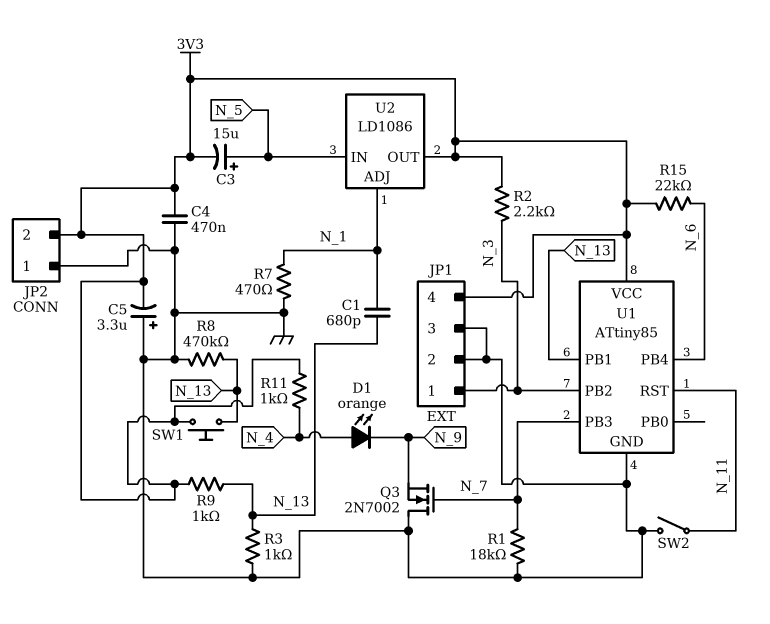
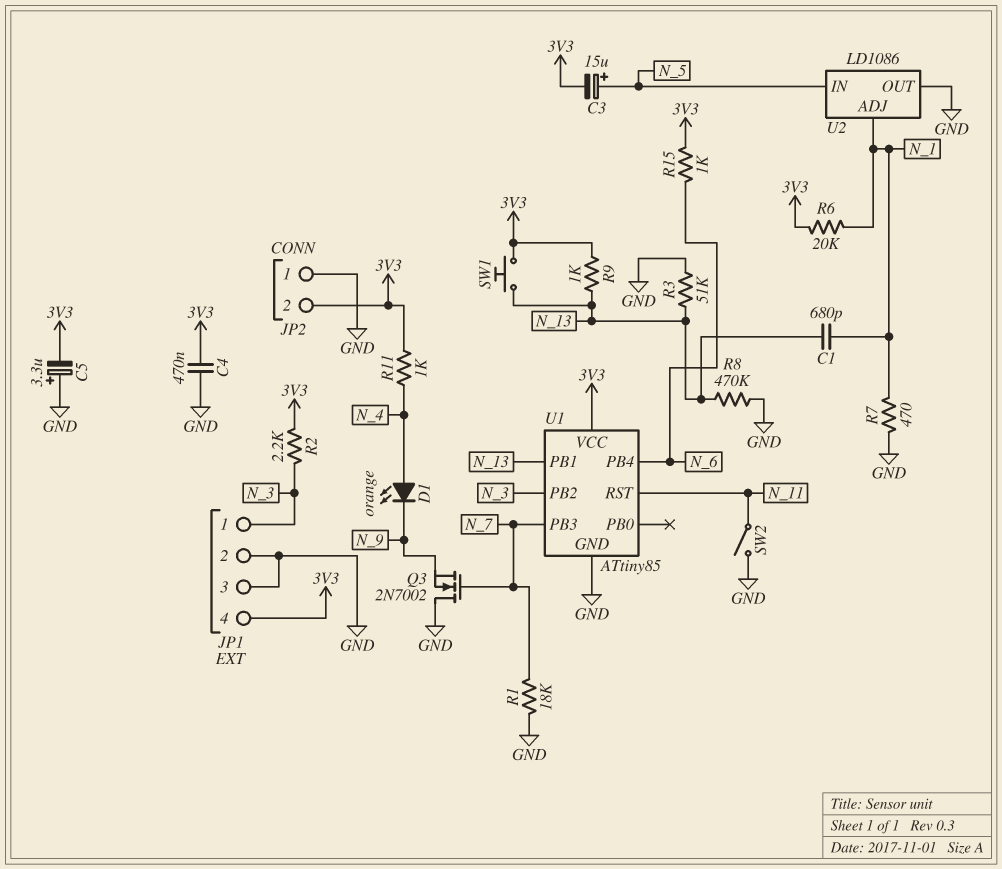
R3: 1k (GND, N_13) -> 51k (GND, N_13)
R6: none -> 20k (3V3, N_1)
R15: 22k (3V3, N_6) -> 1k (3V3, N_6)
U2 pin OUT: 3V3 -> GND

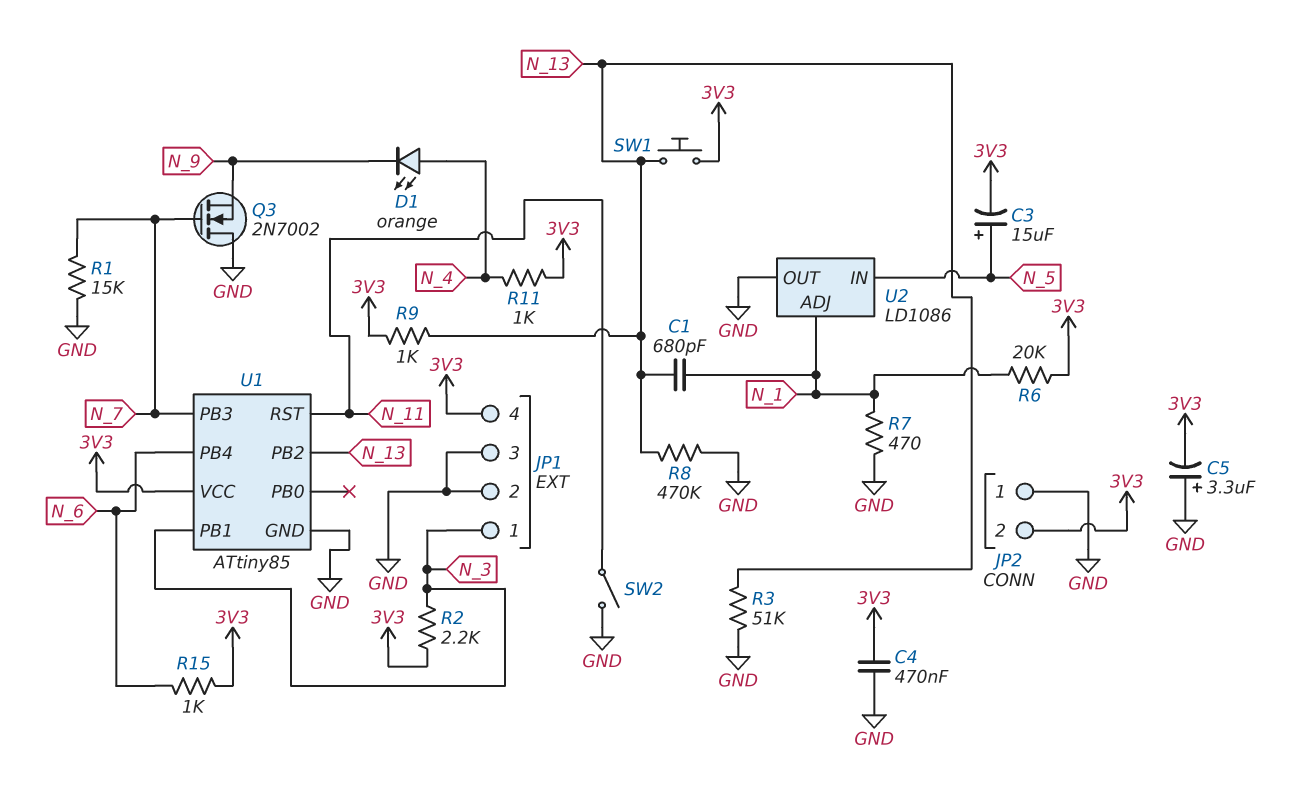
R1: 18k (GND, N_7) -> 15k (GND, N_7)
U1 pin PB1: N_13 -> N_3
U1 pin PB2: N_3 -> N_13

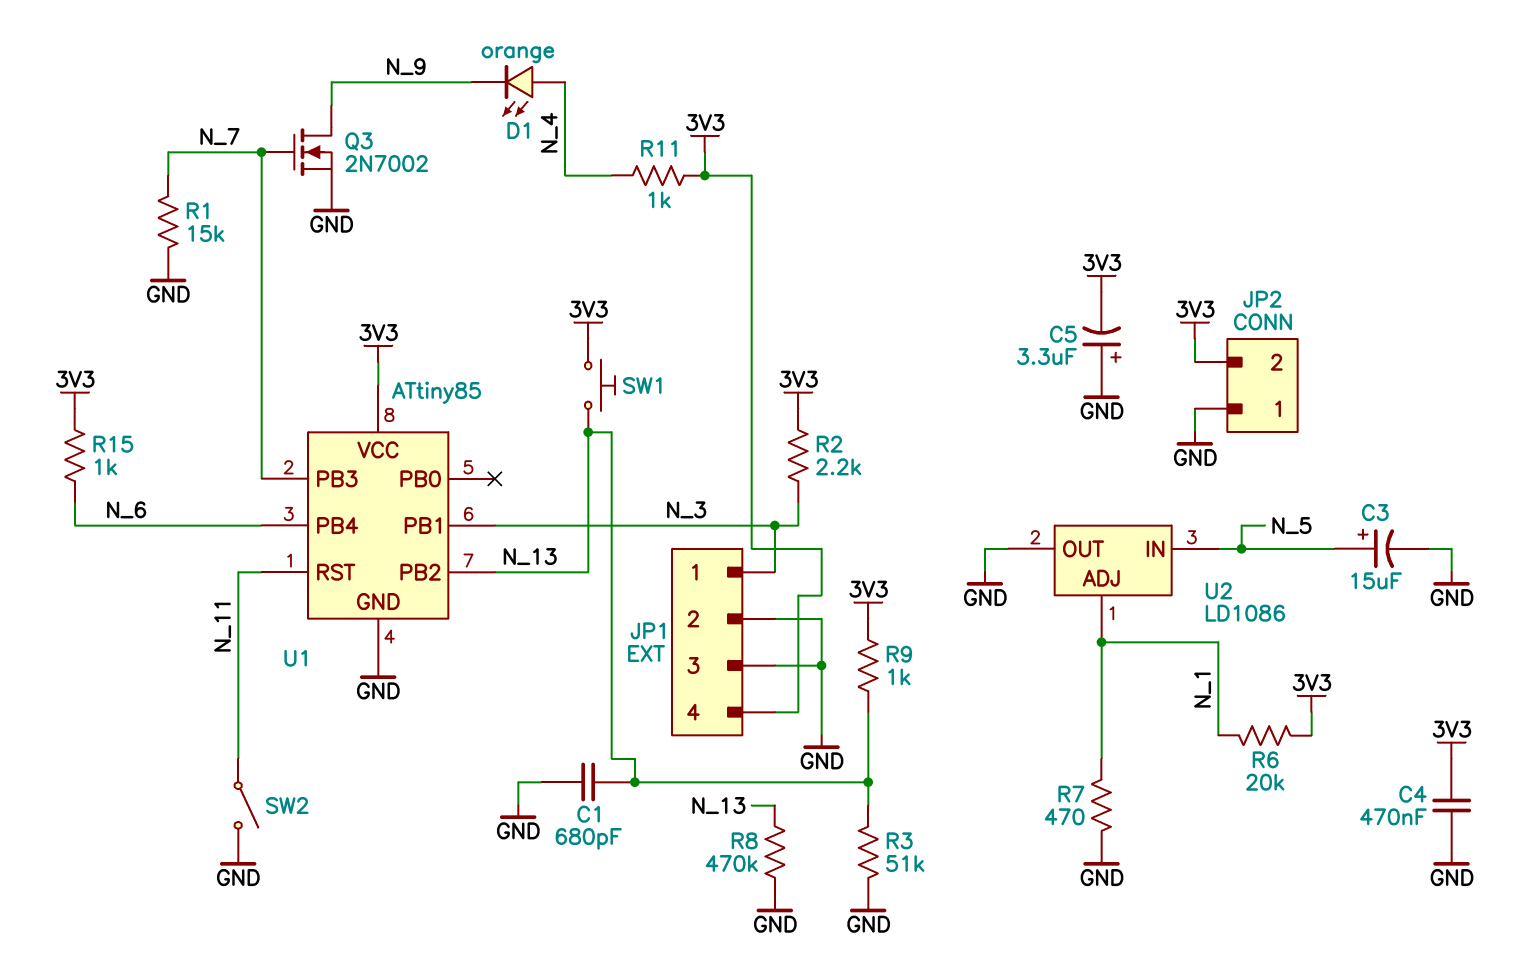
C1: 680pF (N_1, N_13) -> 680pF (GND, N_13)
C3: 15uF (plus N_5, minus 3V3) -> 15uF (plus N_5, minus GND)
Q3: NMOS 2N7002 (G N_7, D GND, S N_9) -> NMOS 2N7002 (G N_7, D N_9, S GND)

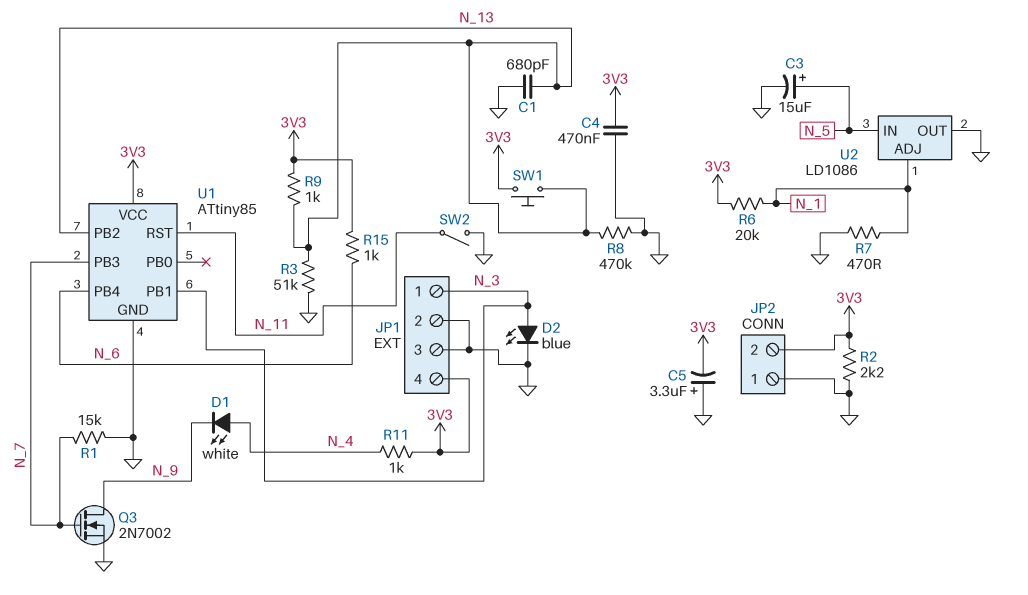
D1: LED orange (A N_4, K N_9) -> LED white (A N_4, K N_9)
D2: none -> LED blue (A N_3, K GND)
R2: 2.2k (3V3, N_3) -> 2.2k (3V3, GND)

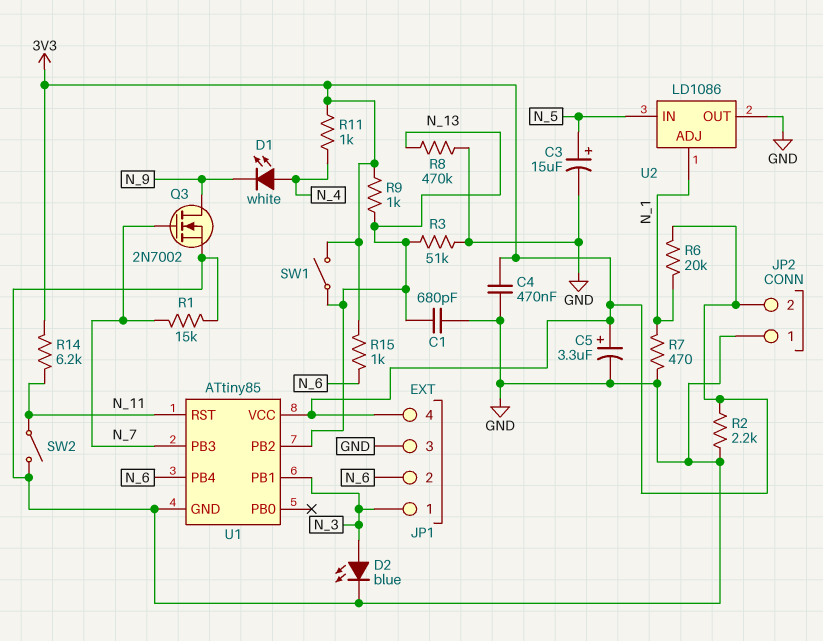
C5: 3.3uF (plus GND, minus 3V3) -> 3.3uF (plus 3V3, minus GND)
JP1 pin 2: GND -> N_6
R14: none -> 6.2k (3V3, N_11)
SW1: button (3V3, N_13) -> switch (3V3, N_13)

